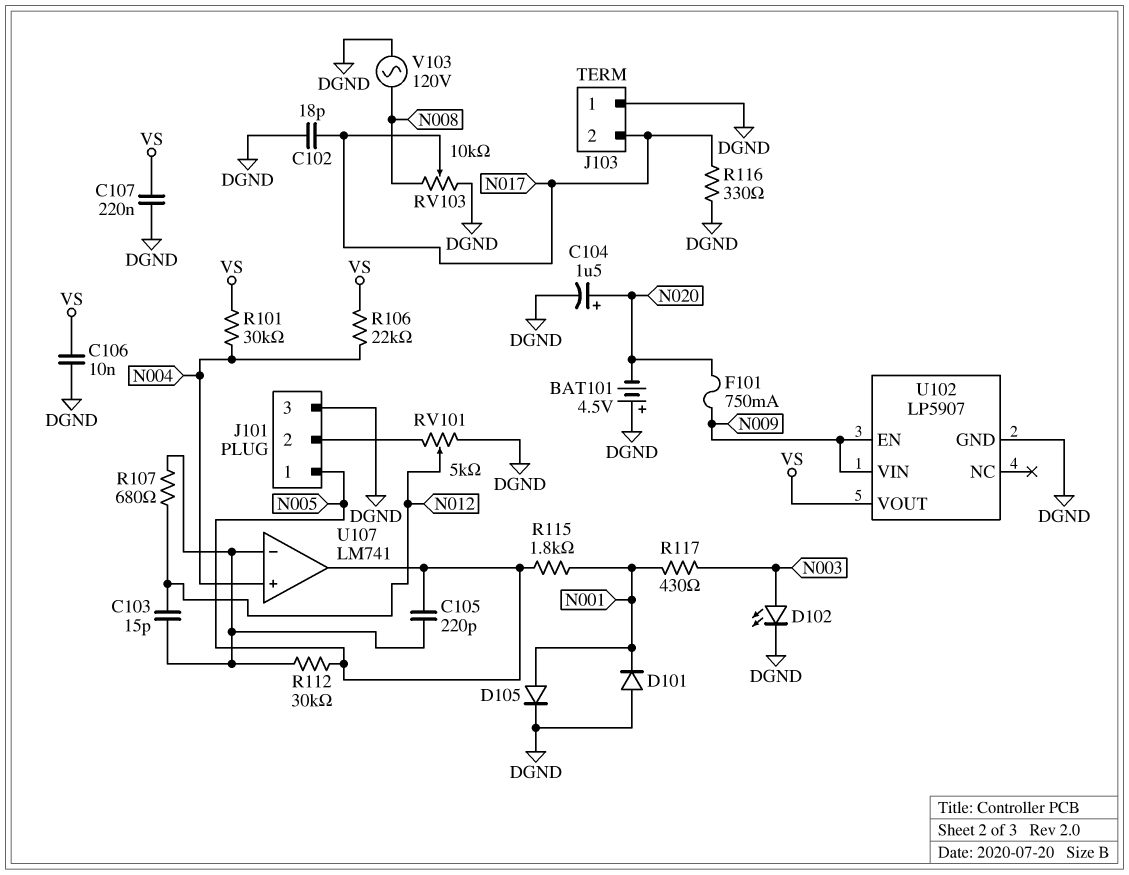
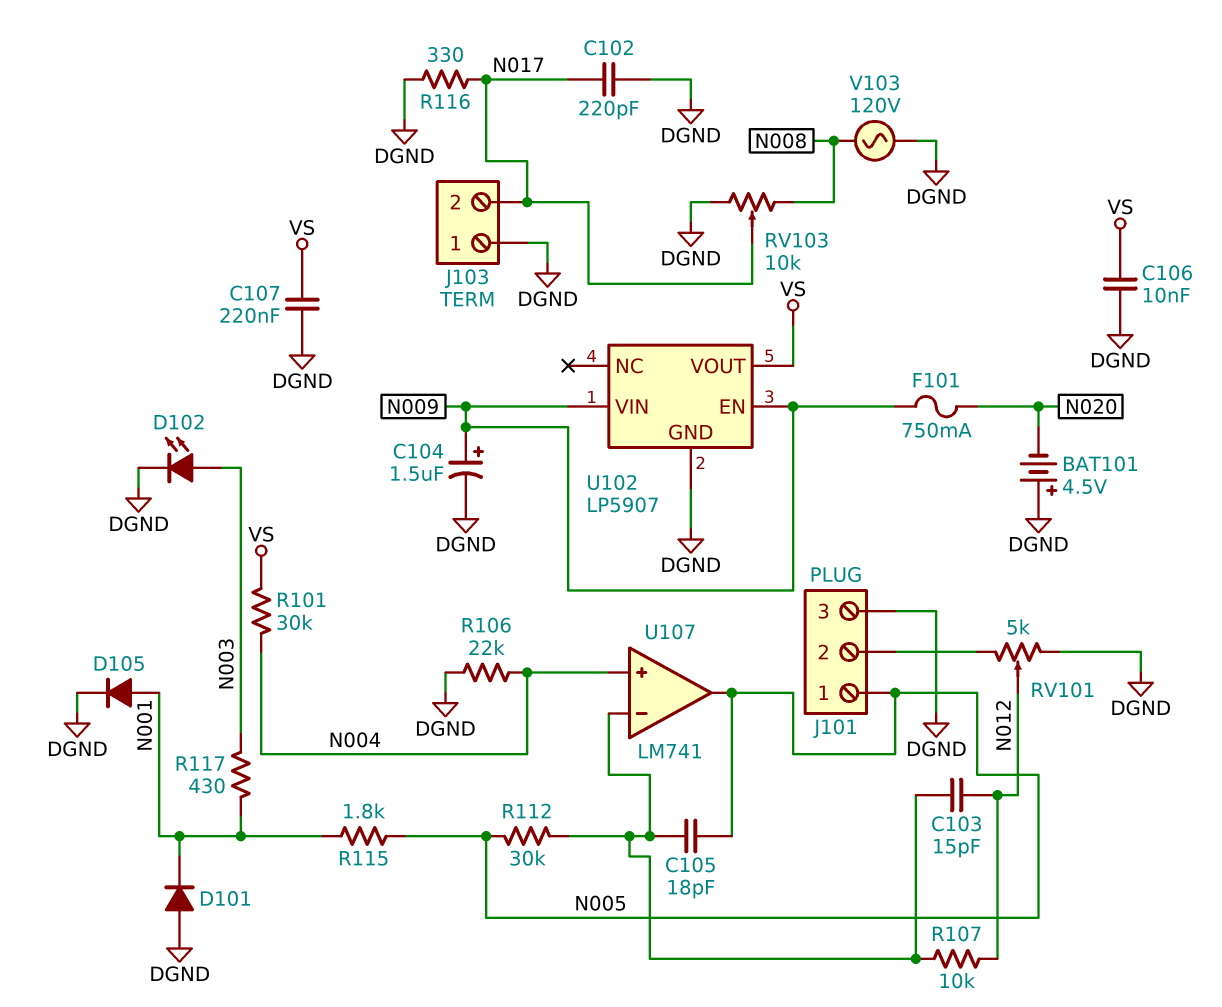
C102: 18pF (DGND, N017) -> 220pF (DGND, N017)
C104: 1.5uF (plus N020, minus DGND) -> 1.5uF (plus N009, minus DGND)
C105: 220pF (N005, U107/in-) -> 18pF (N005, U107/in-)
R106: 22k (N004, VS) -> 22k (DGND, N004)
R107: 680 (N012, U107/in-) -> 10k (N012, U107/in-)

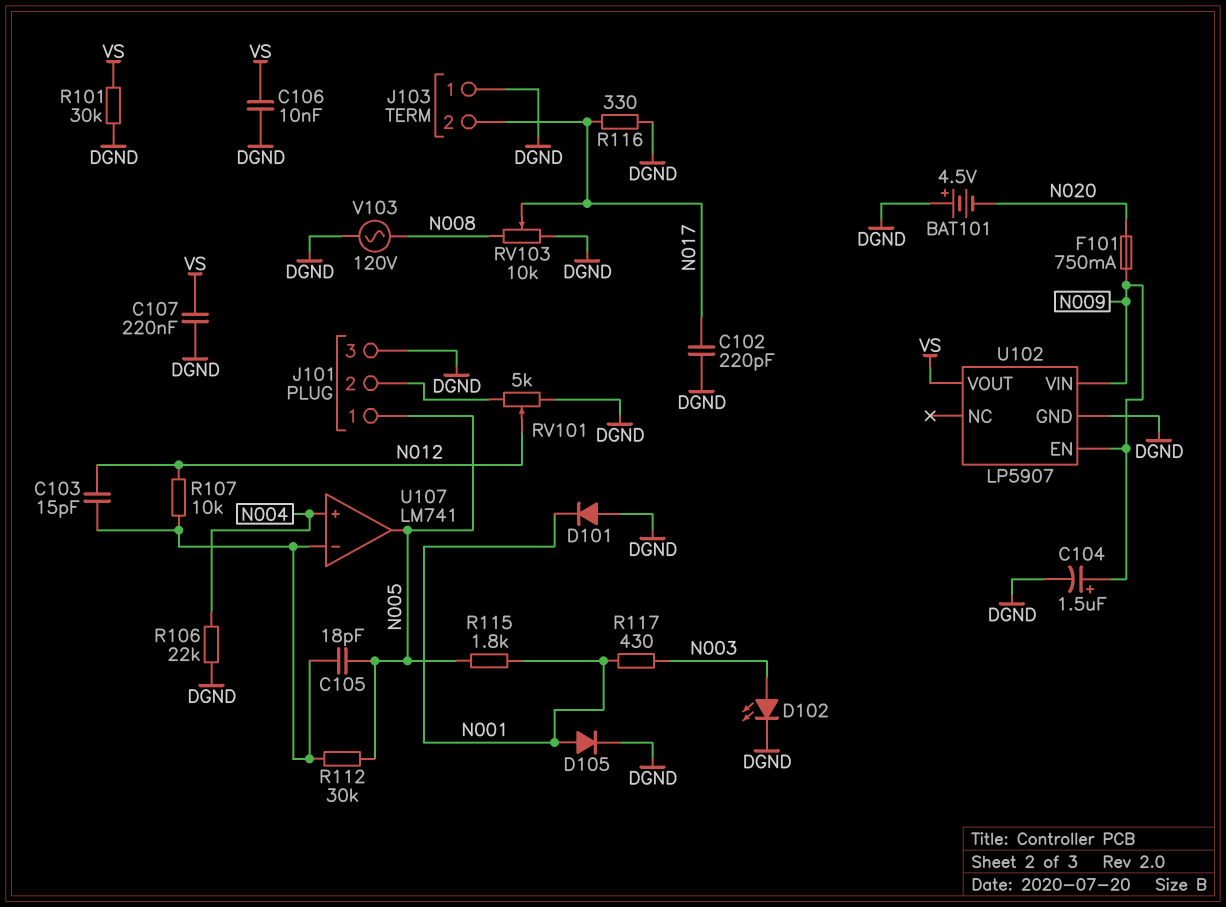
R101: 30k (N004, VS) -> 30k (DGND, VS)

